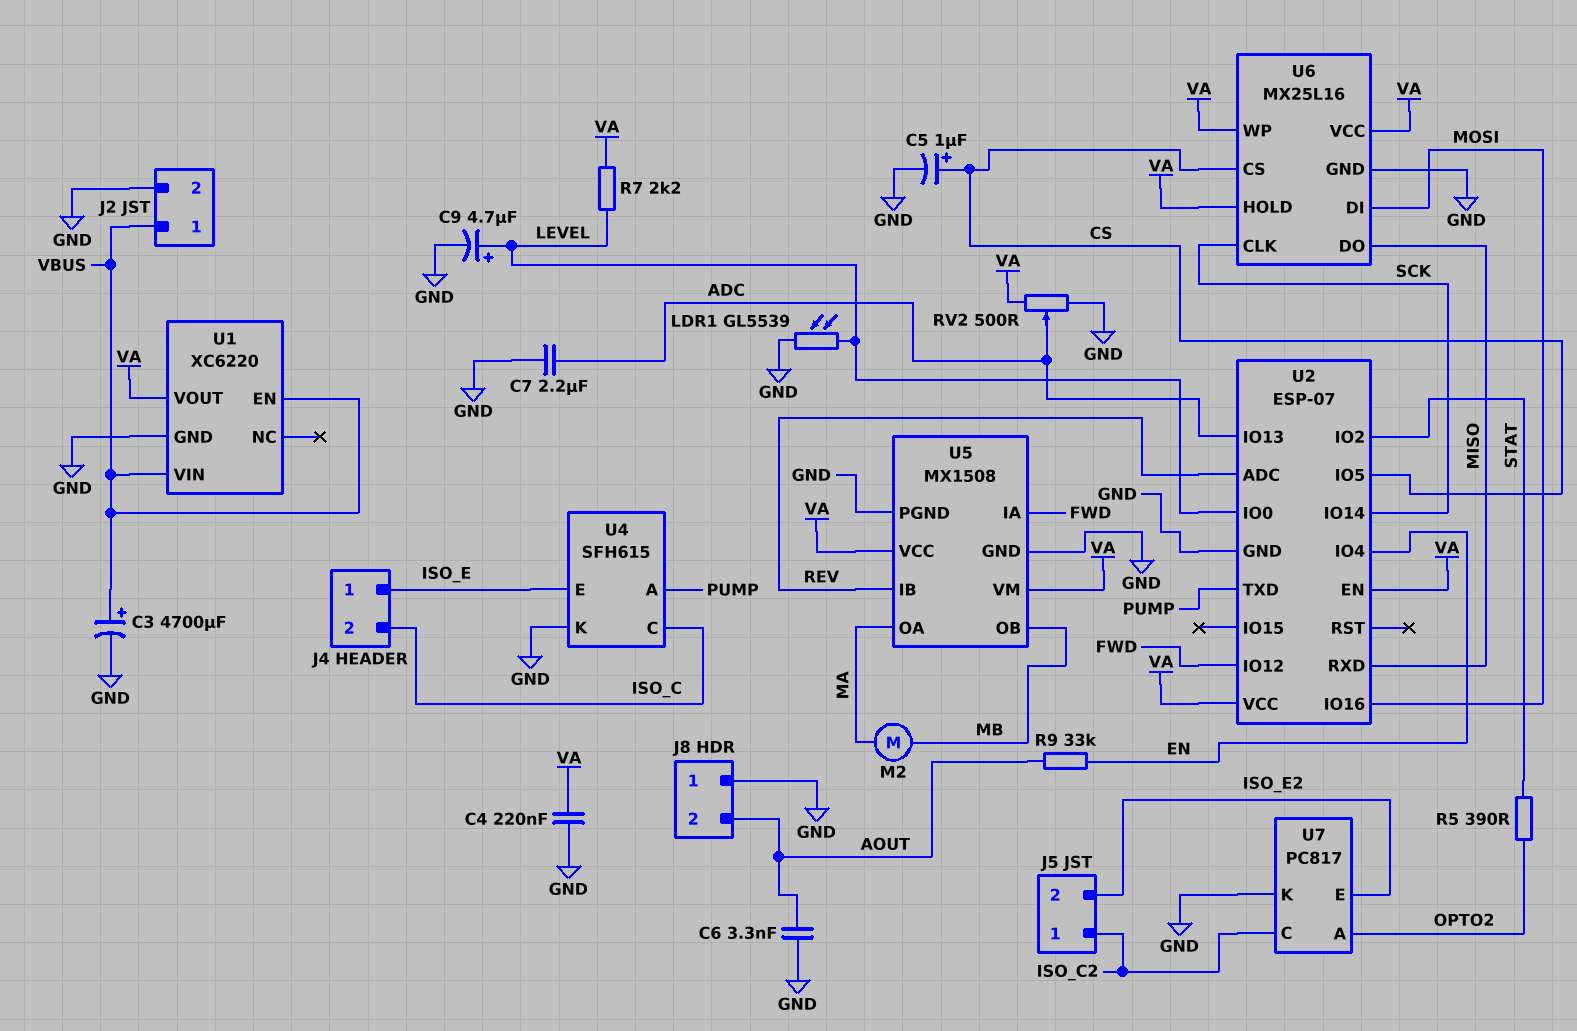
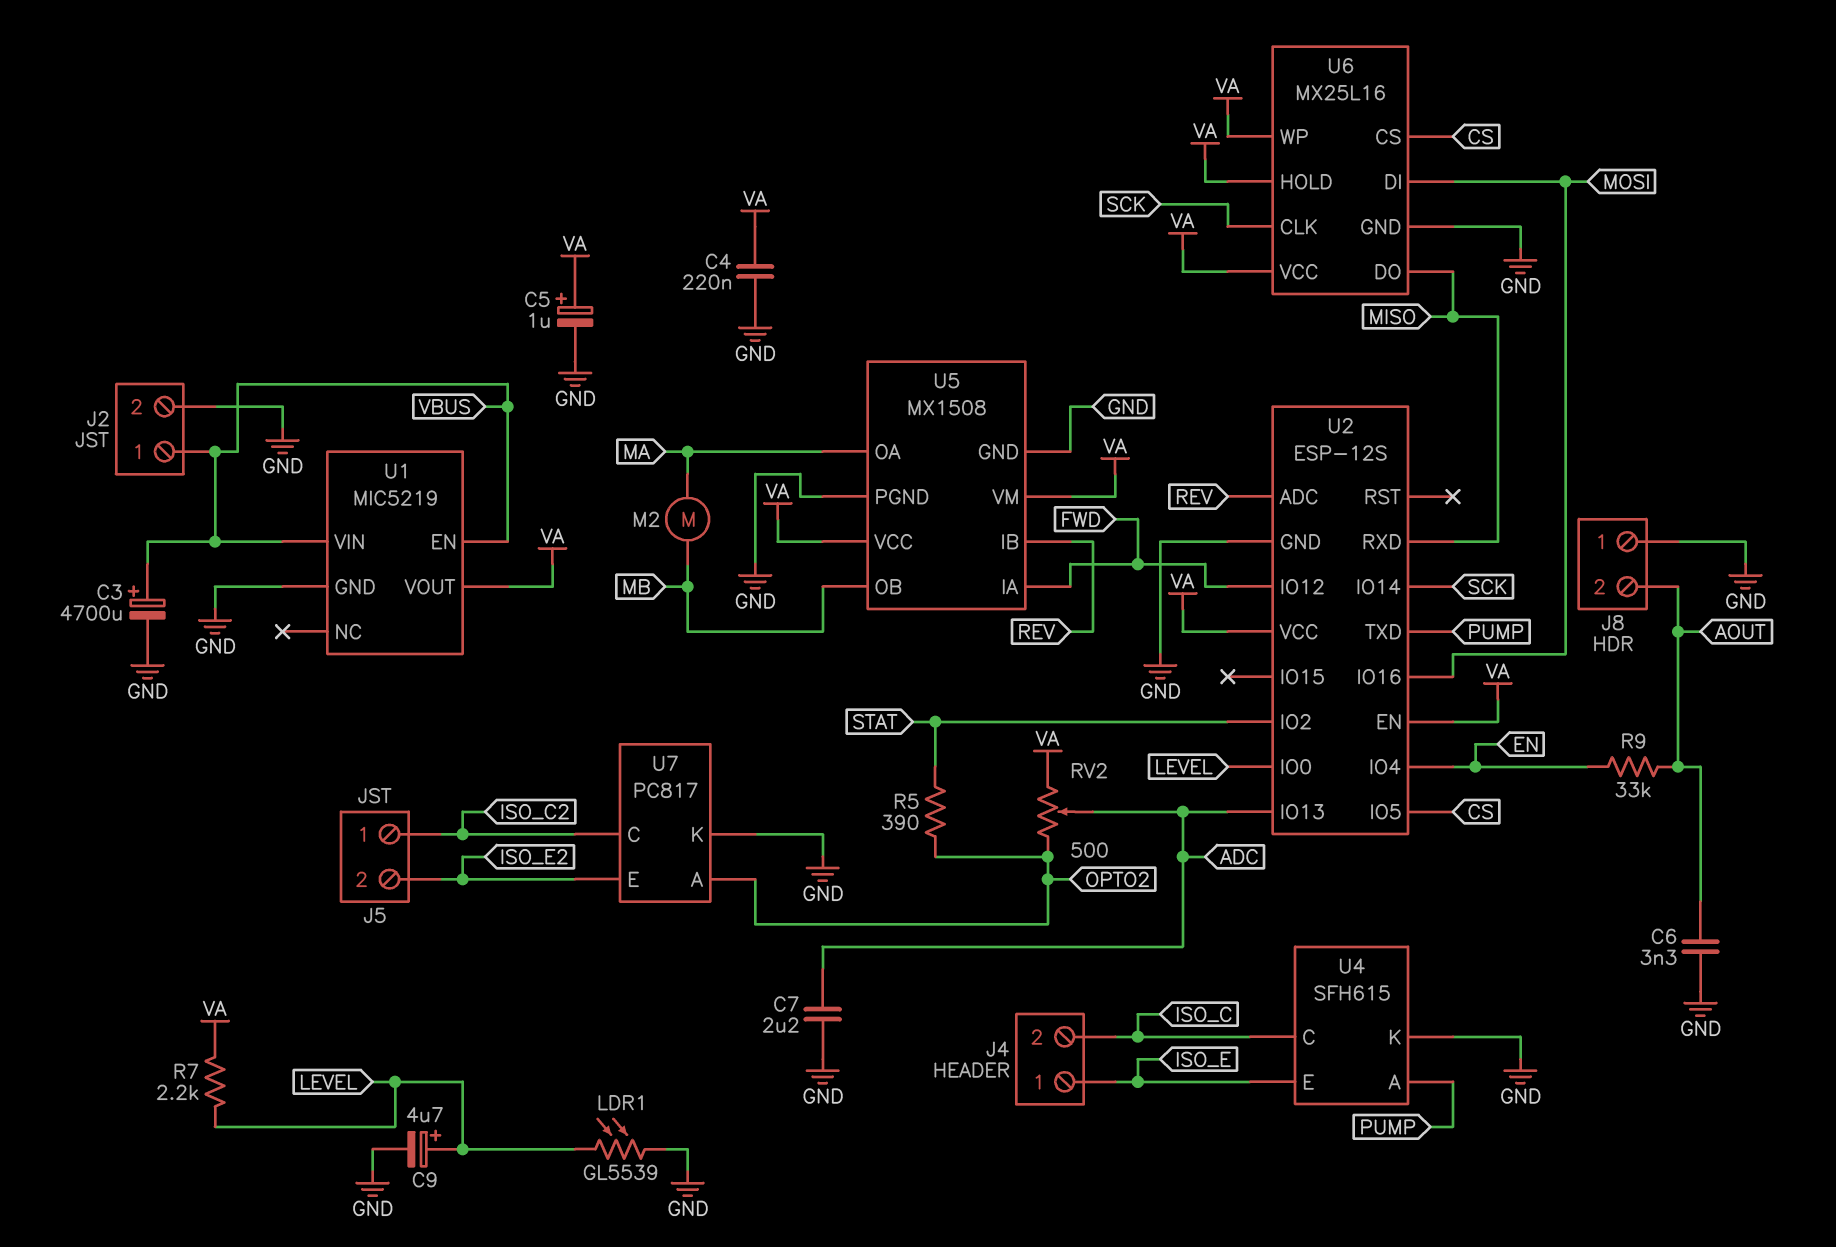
C5: 1uF (plus CS, minus GND) -> 1uF (plus VA, minus GND)
RV2: 500 (GND, VA, wiper ADC) -> 500 (OPTO2, VA, wiper ADC)
U1: XC6220 -> MIC5219
U2: ESP-07 -> ESP-12S

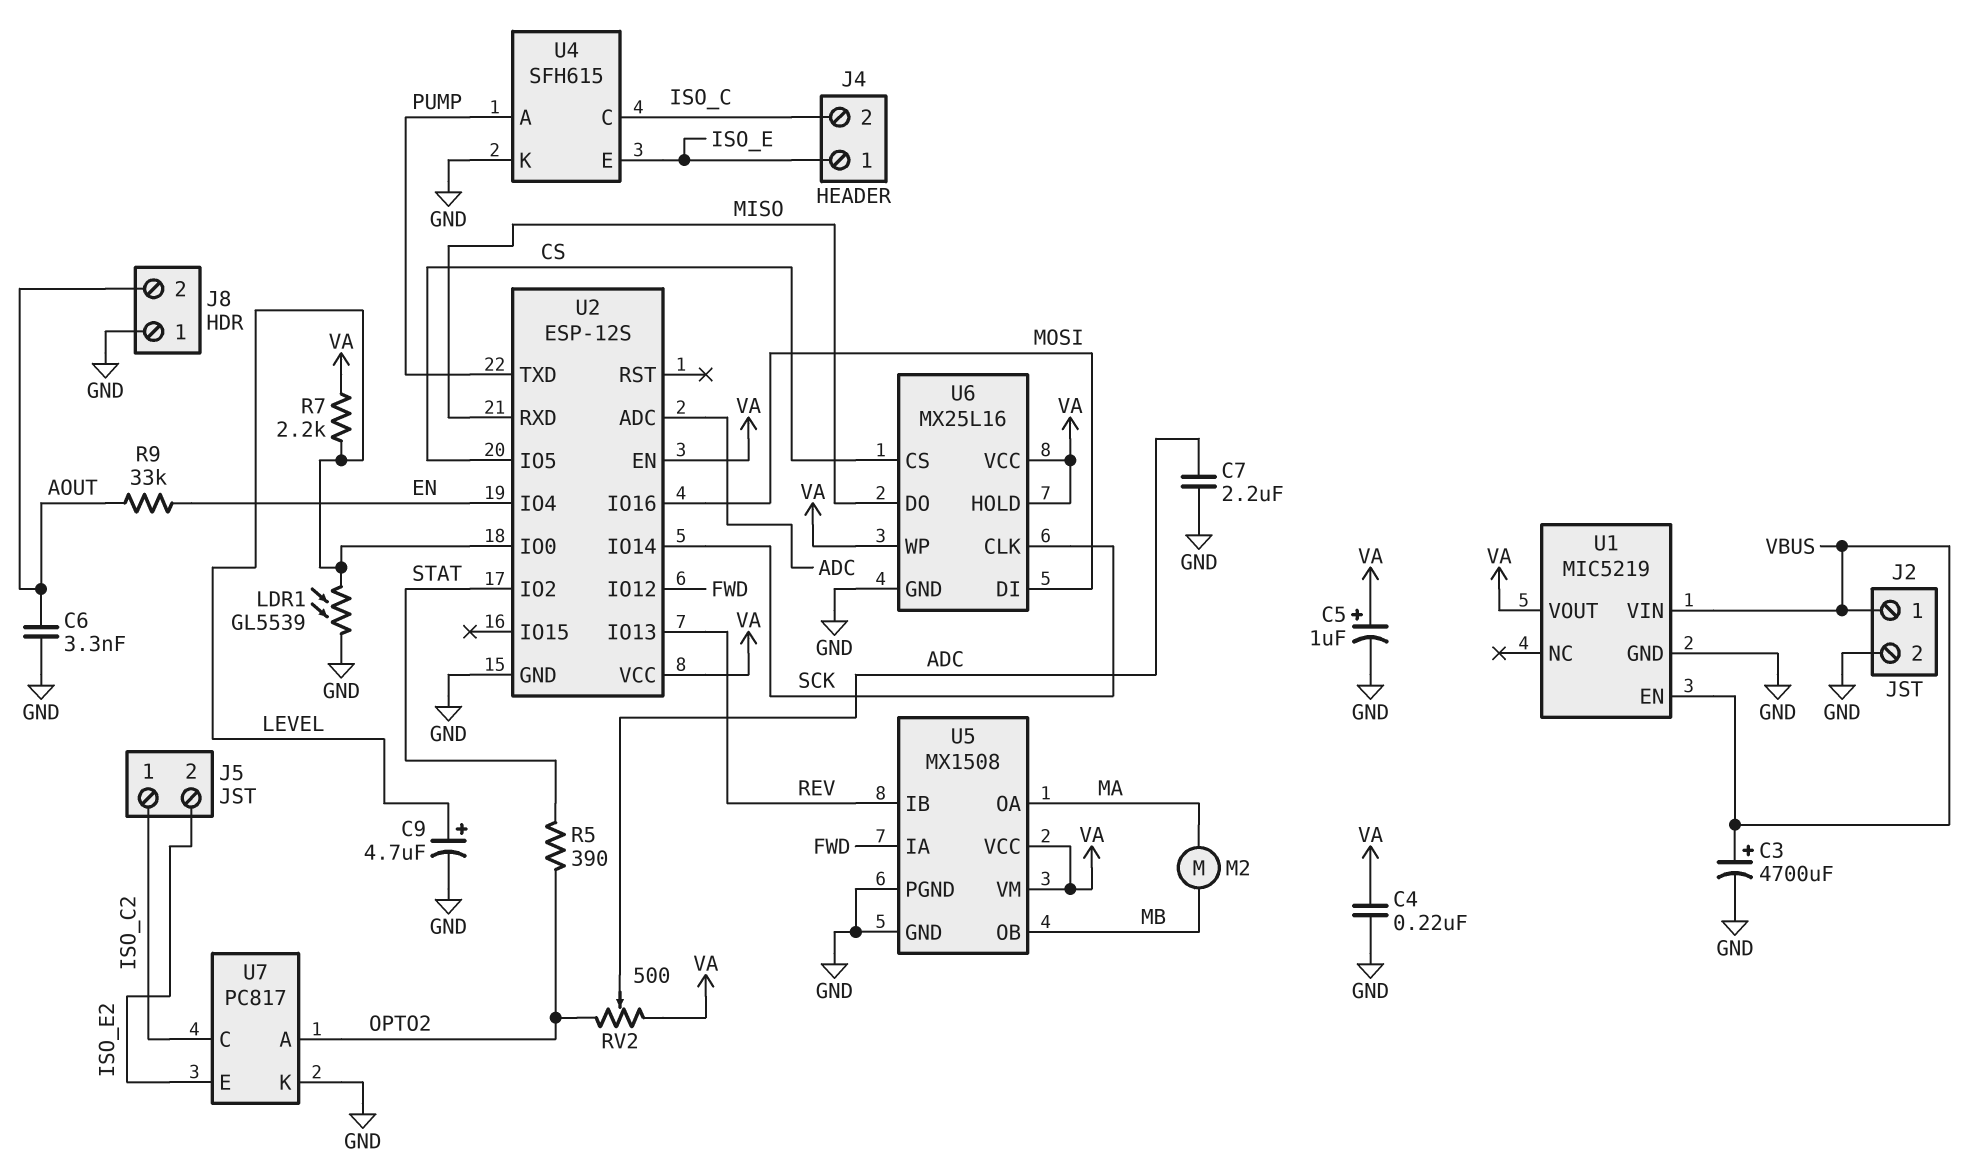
U2 pin ADC: REV -> ADC
U2 pin IO13: ADC -> REV

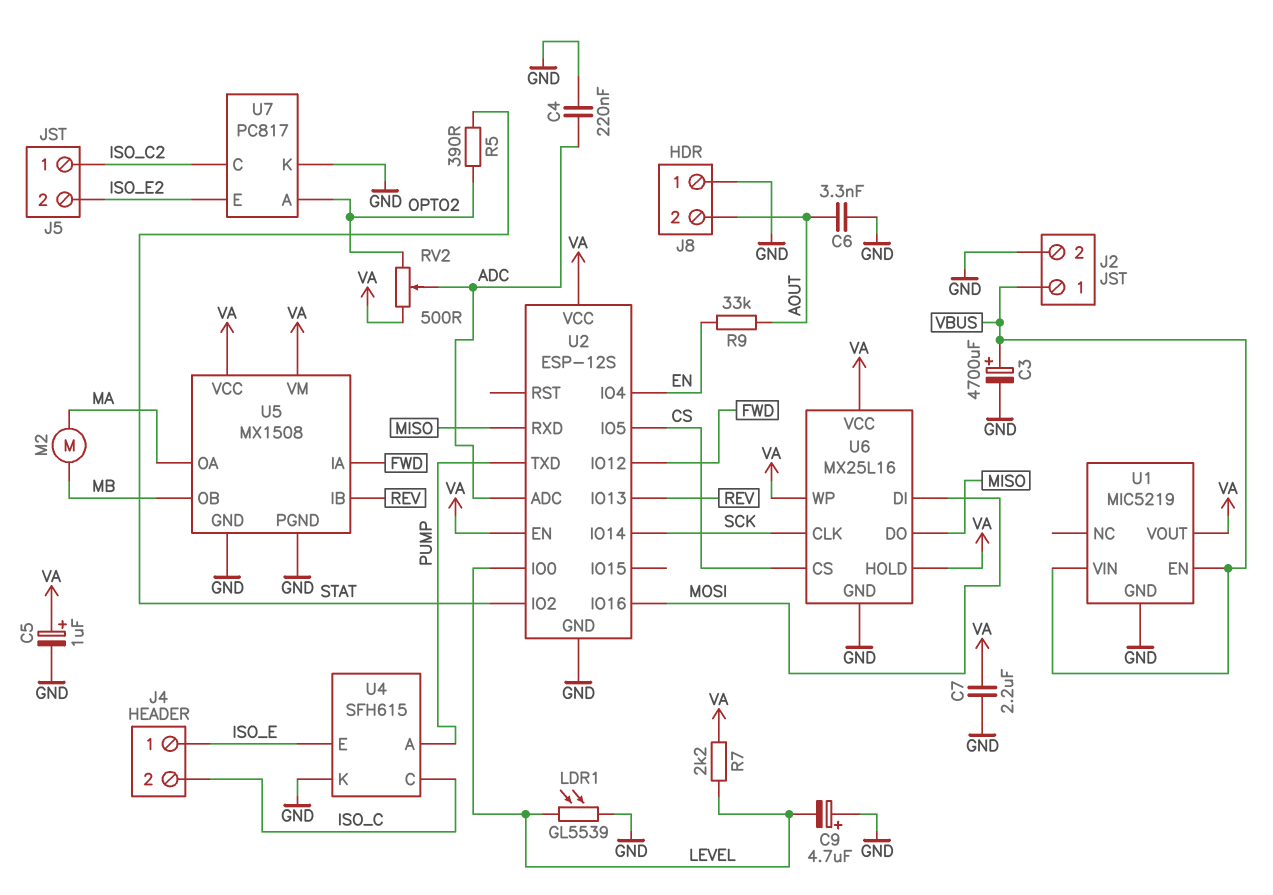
C4: 220nF (GND, VA) -> 220nF (ADC, GND)
C7: 2.2uF (ADC, GND) -> 2.2uF (GND, VA)
C9: 4.7uF (plus LEVEL, minus GND) -> 4.7uF (plus GND, minus LEVEL)

